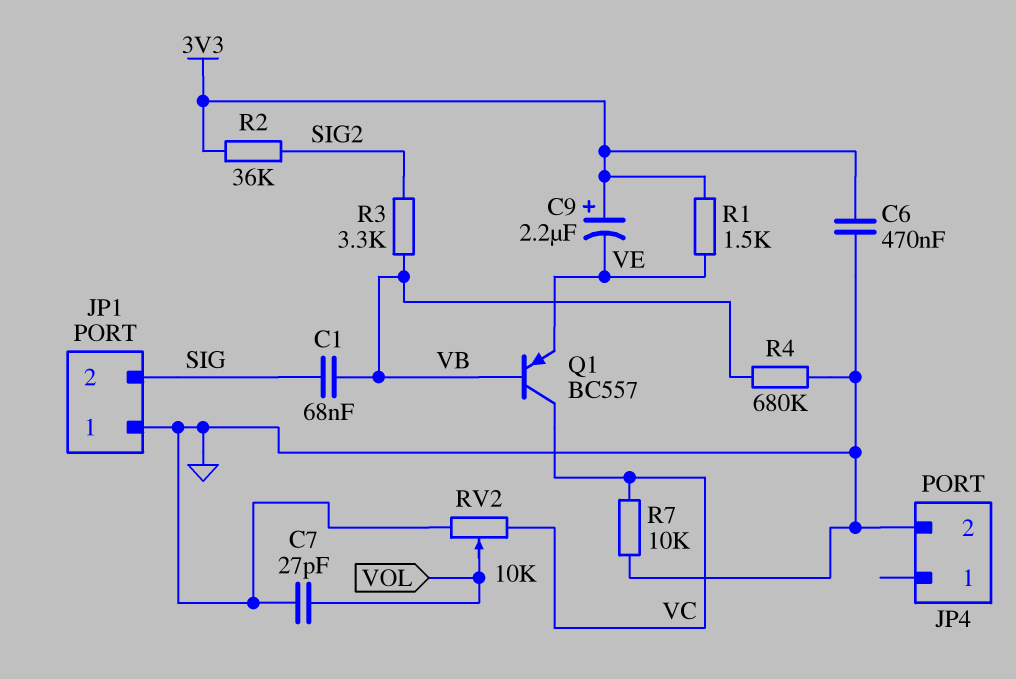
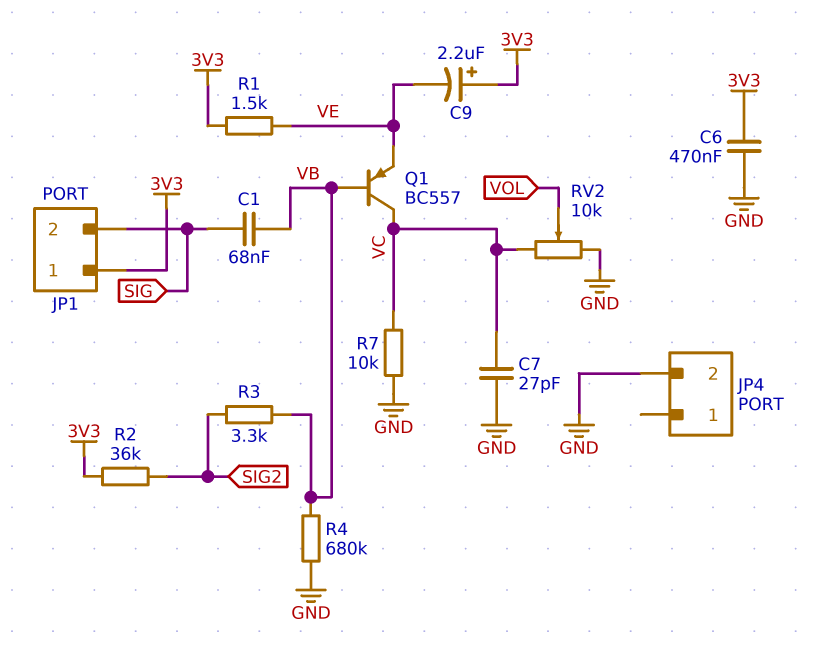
C7: 27pF (GND, VOL) -> 27pF (GND, VC)
JP1 pin 1: GND -> 3V3

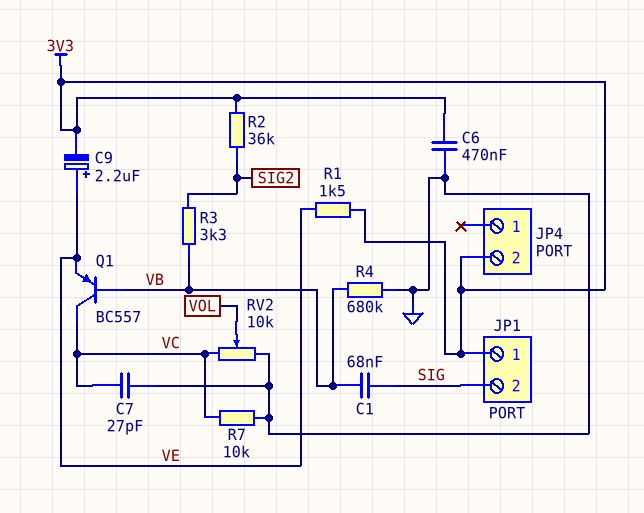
C9: 2.2uF (plus 3V3, minus VE) -> 2.2uF (plus VE, minus 3V3)
JP4 pin 2: GND -> 3V3

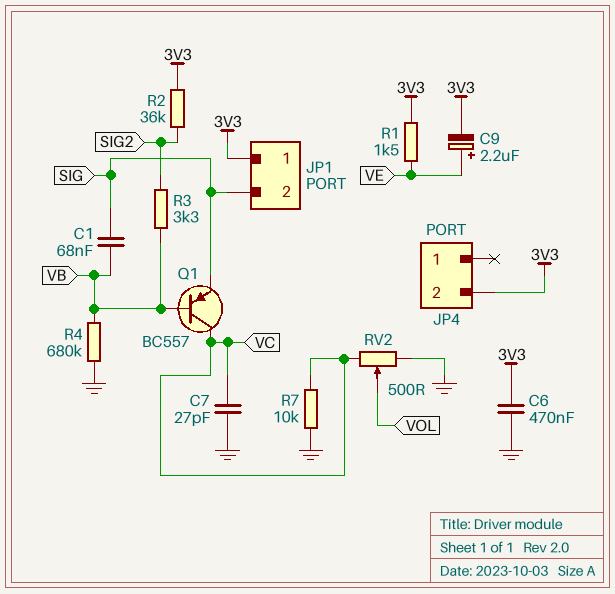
Q1: PNP BC557 (B VB, C VC, E VE) -> PNP BC557 (B VB, C VC, E SIG)
RV2: 10k (GND, VC, wiper VOL) -> 500 (GND, VC, wiper VOL)

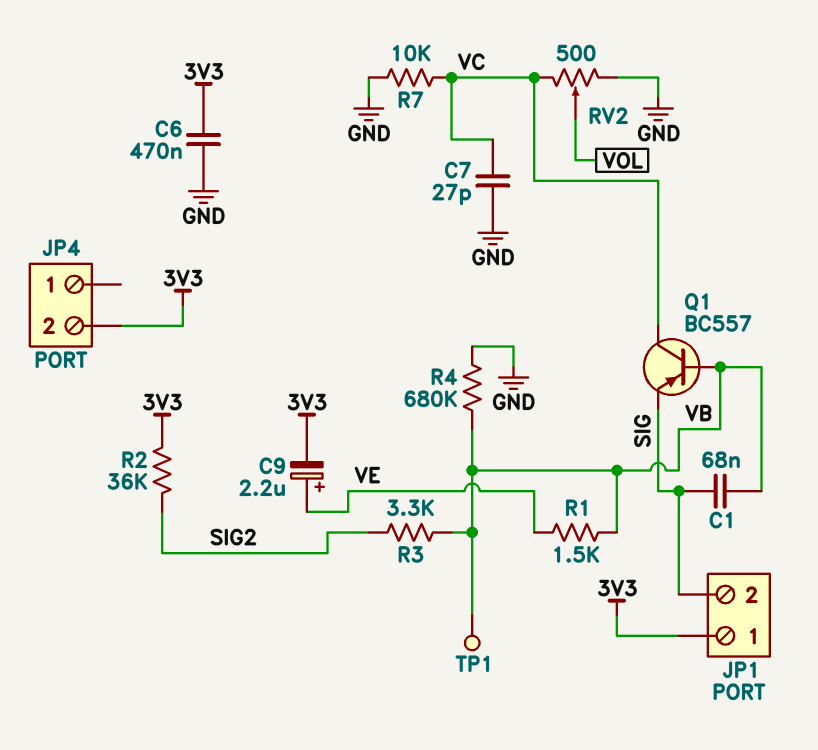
R1: 1.5k (3V3, VE) -> 1.5k (VB, VE)
TP1: none -> test point (VB)

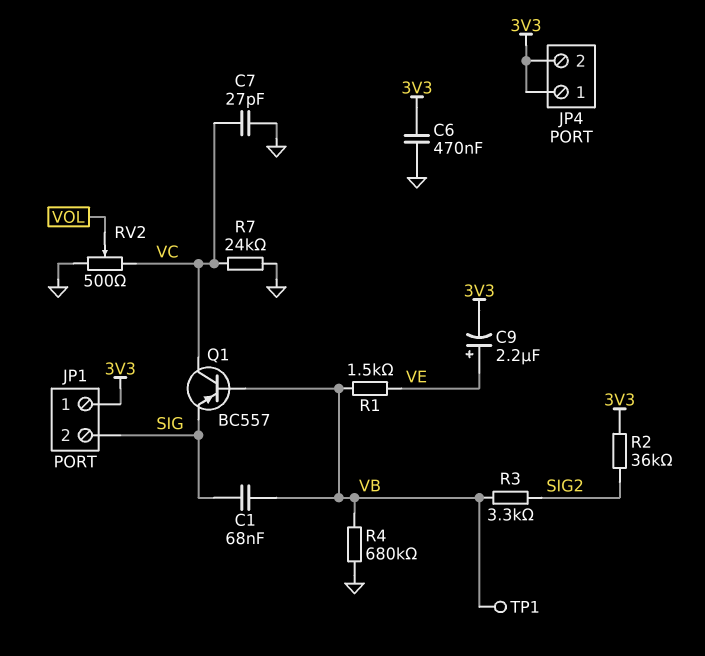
JP4 pin 1: none -> 3V3
R7: 10k (GND, VC) -> 24k (GND, VC)

